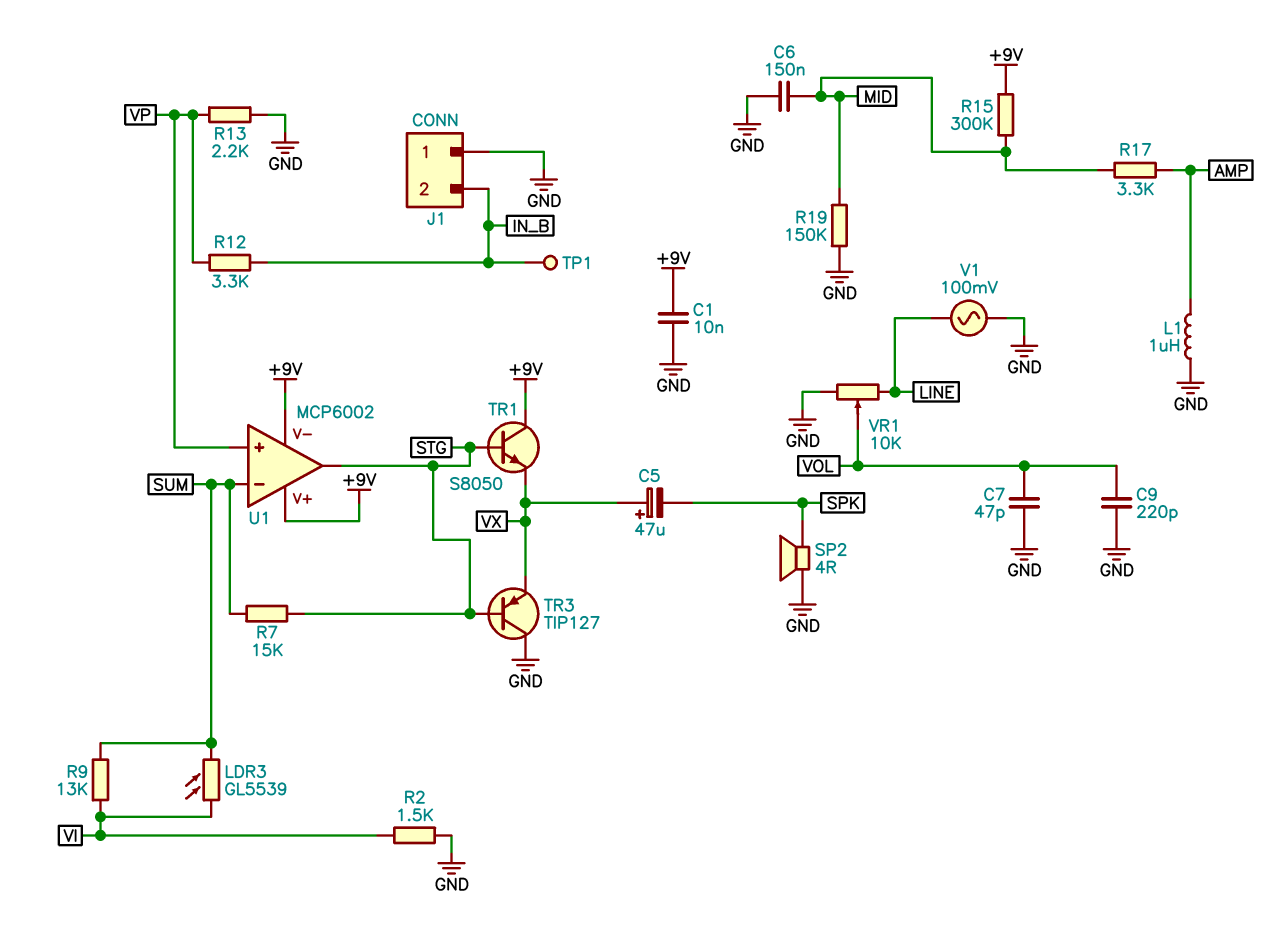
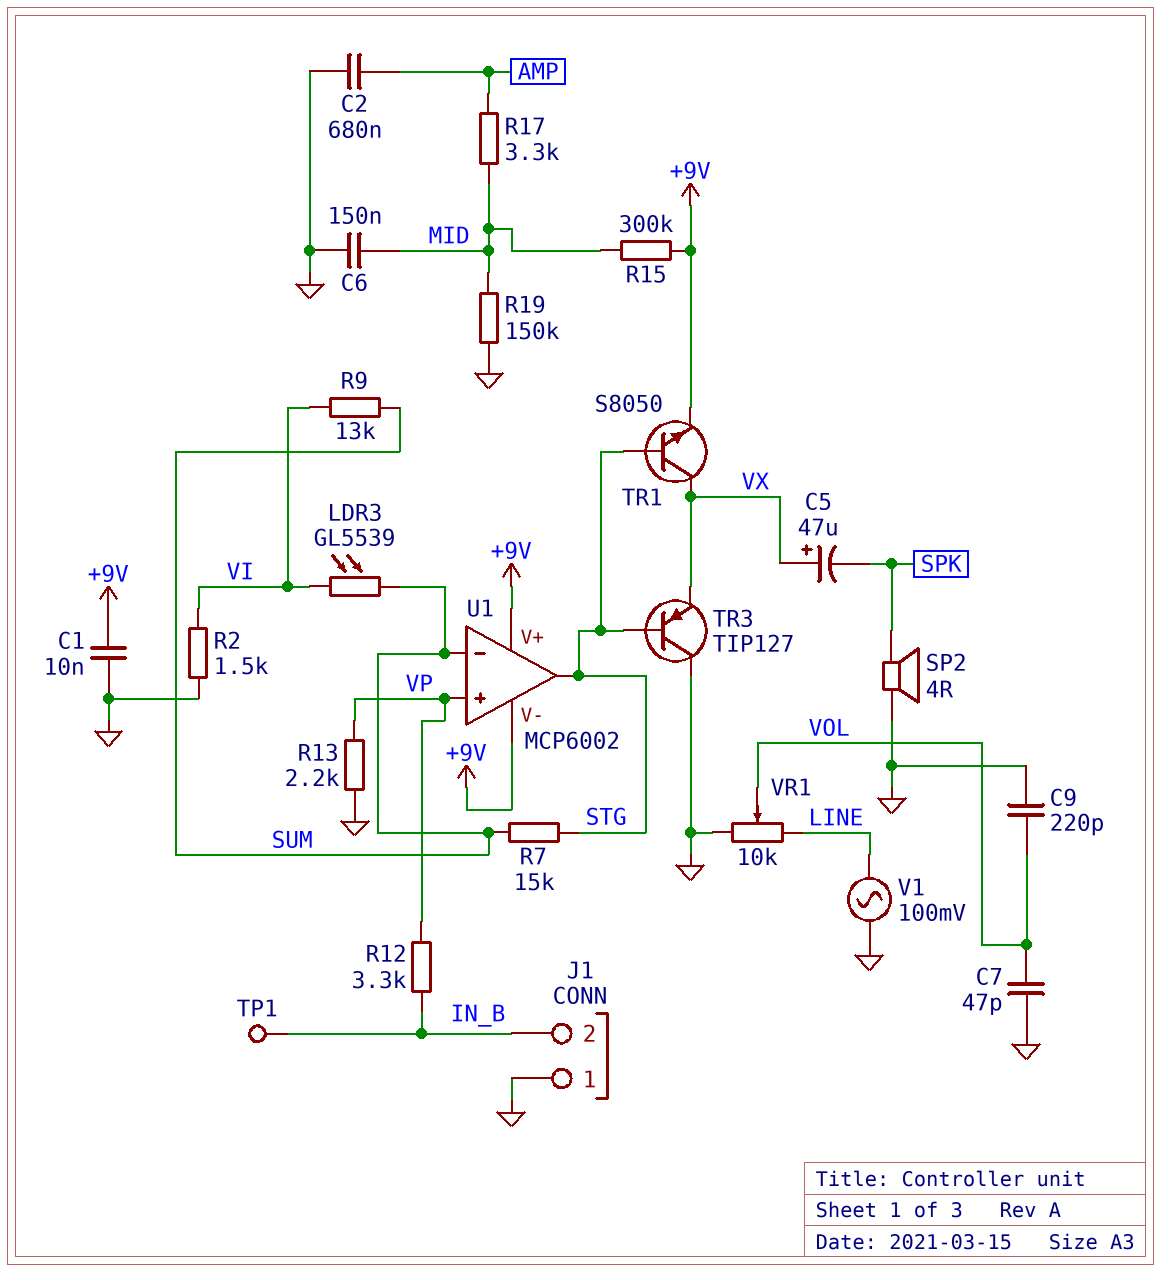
C2: none -> 680nF (AMP, GND)
L1: 1uH (AMP, GND) -> none
TR1: NPN S8050 (B STG, C +9V, E VX) -> NPN S8050 (B STG, C VX, E +9V)

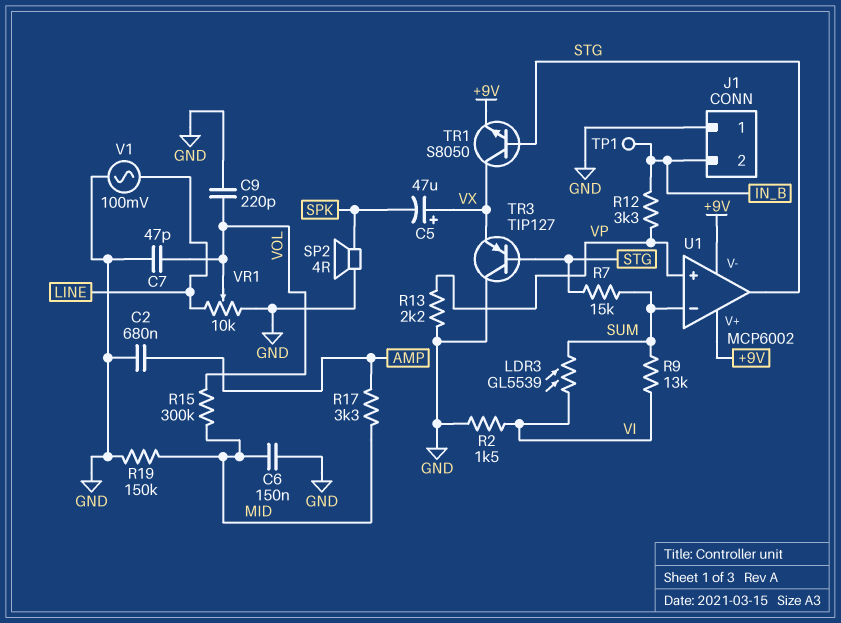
C1: 10nF (+9V, GND) -> none
R15: 300k (+9V, MID) -> 300k (MID, VOL)

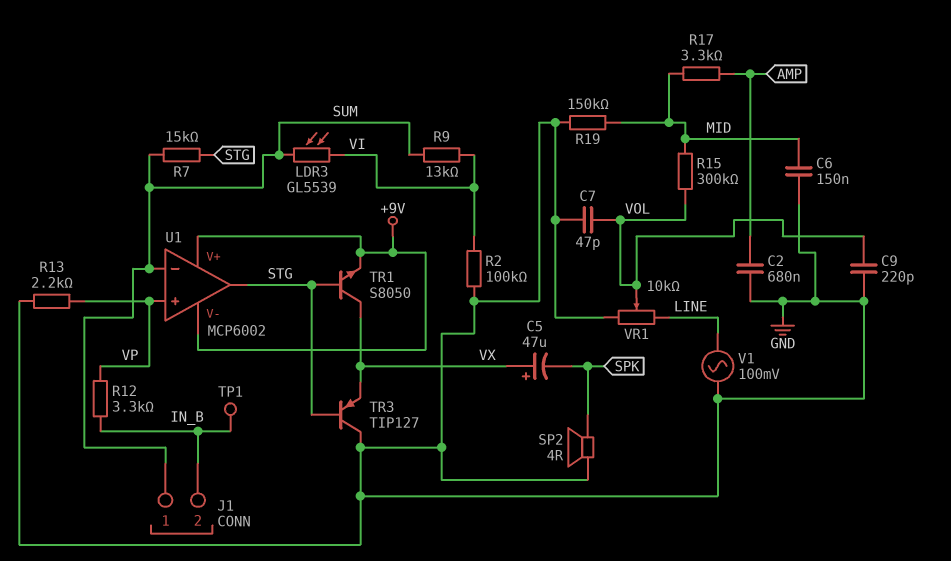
J1 pin 1: GND -> SUM
R2: 1.5k (GND, VI) -> 100k (GND, VI)

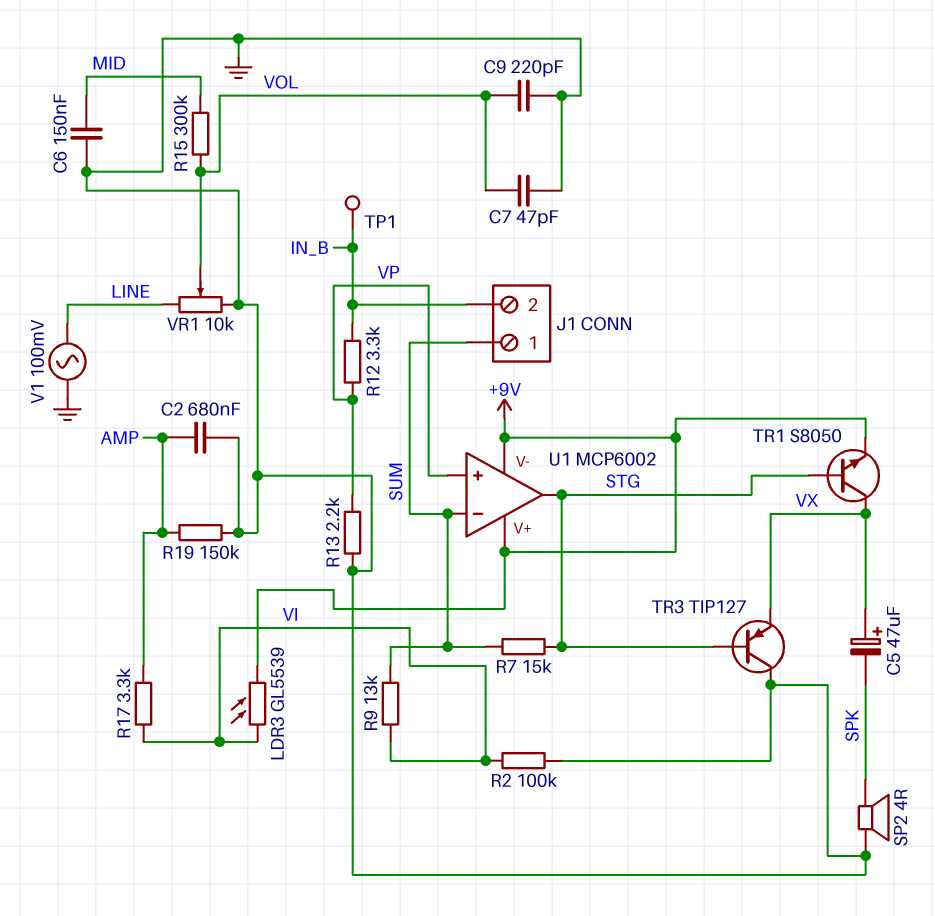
LDR3: GL5539 (SUM, VI) -> GL5539 (+9V, VI)
R17: 3.3k (AMP, MID) -> 3.3k (AMP, VI)
R19: 150k (GND, MID) -> 150k (AMP, GND)

